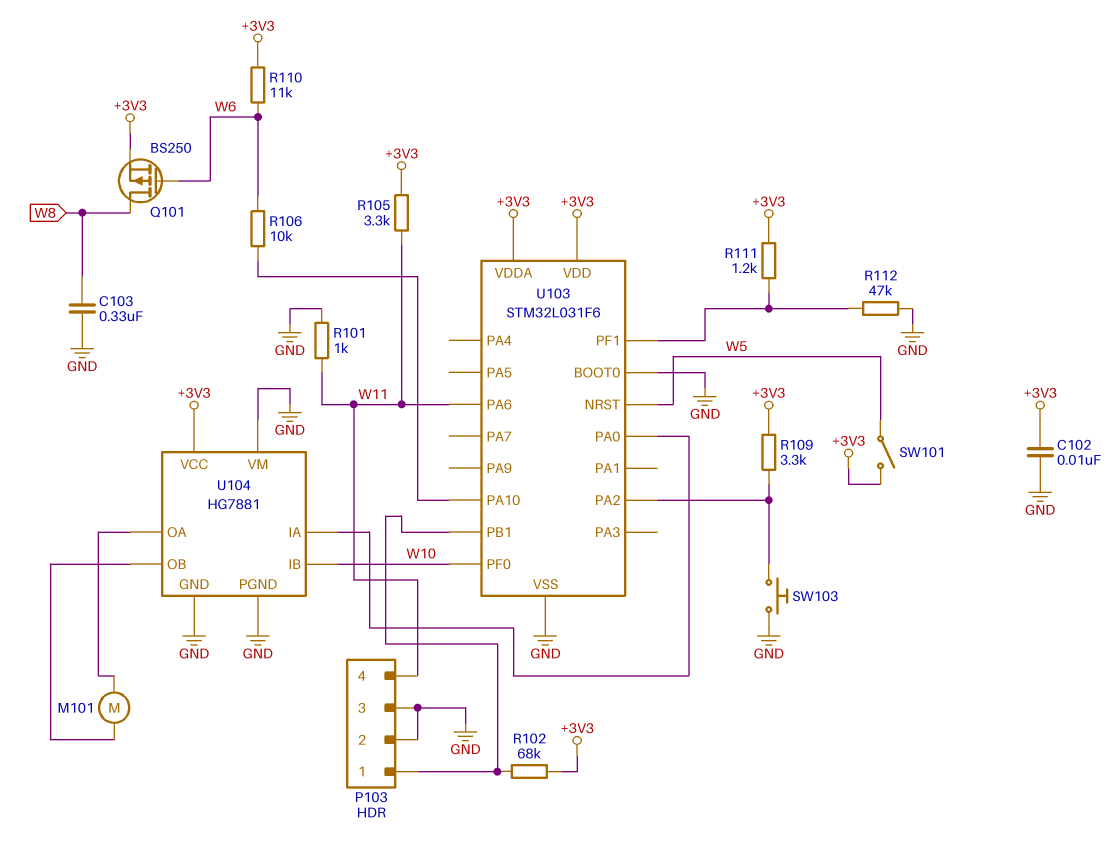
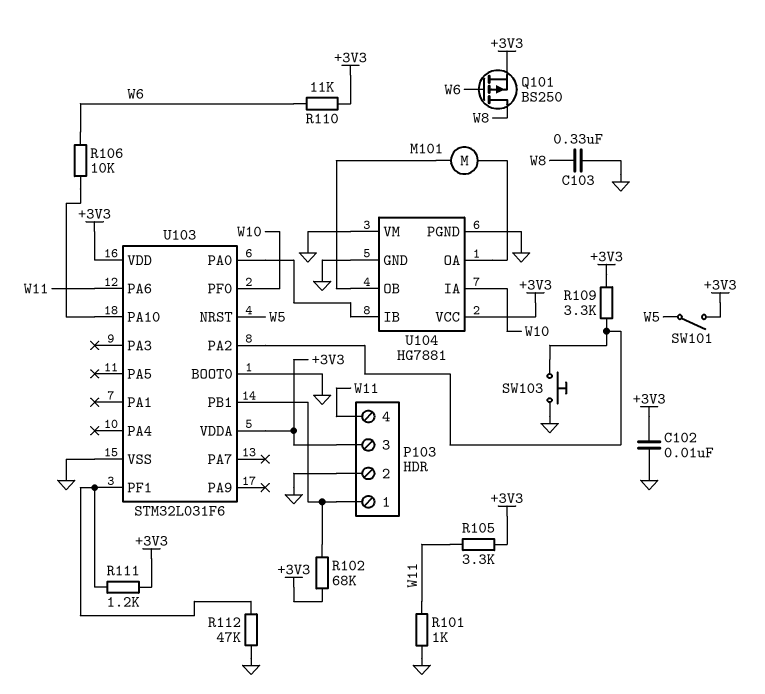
P103 pin 3: GND -> +3V3
U104 pin IA: U103/PA0 -> W10
U104 pin IB: W10 -> U103/PA0

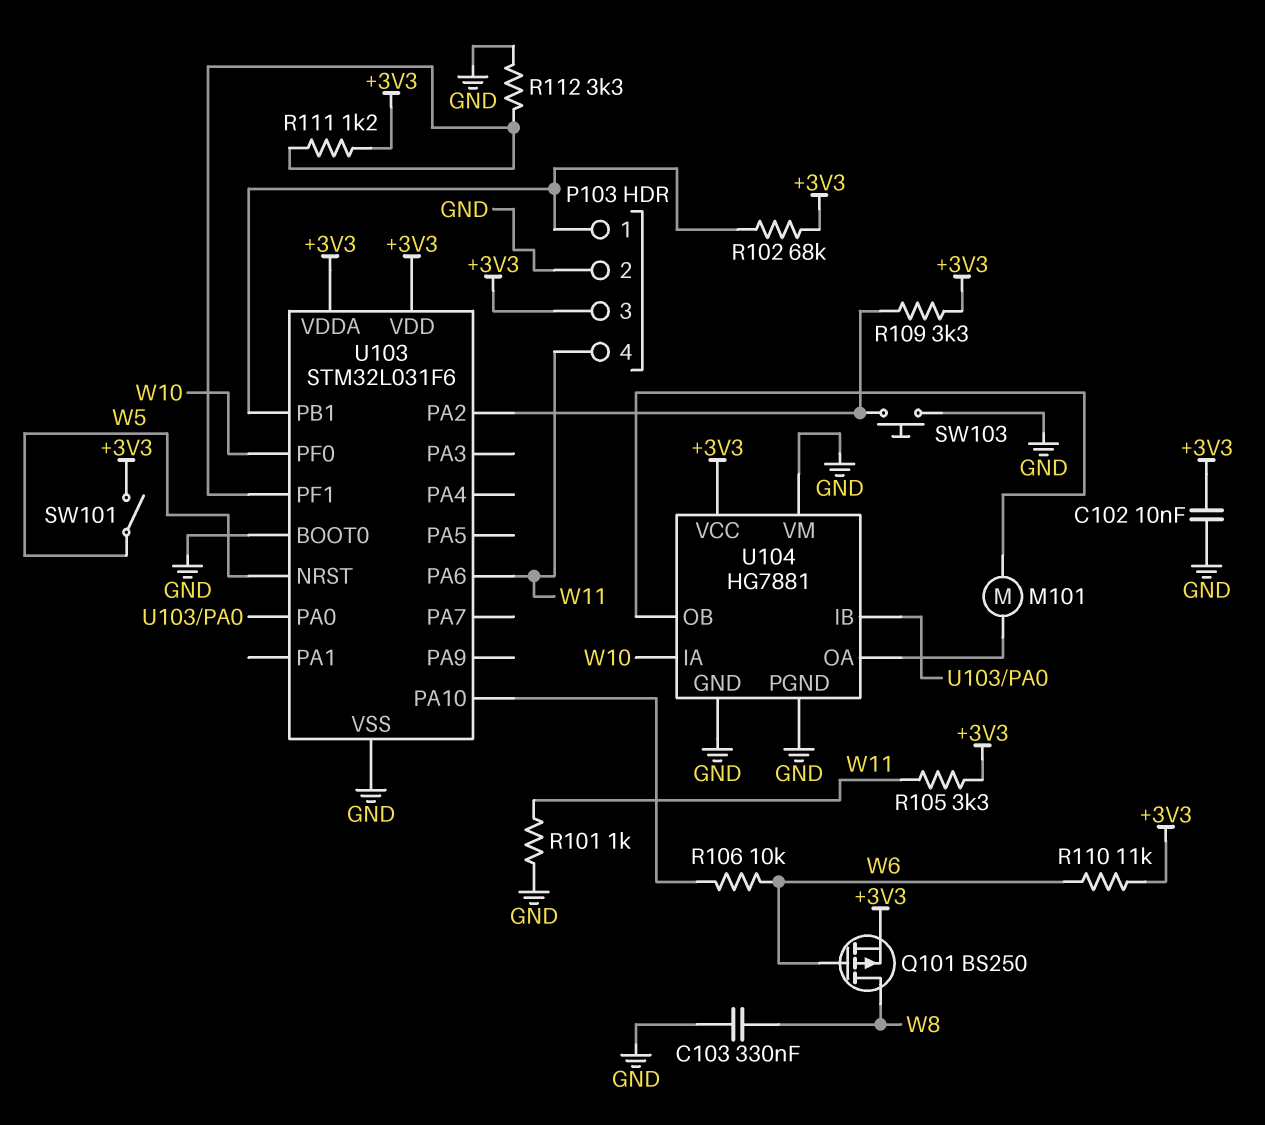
R112: 47k (GND, U103/PF1) -> 3.3k (GND, U103/PF1)

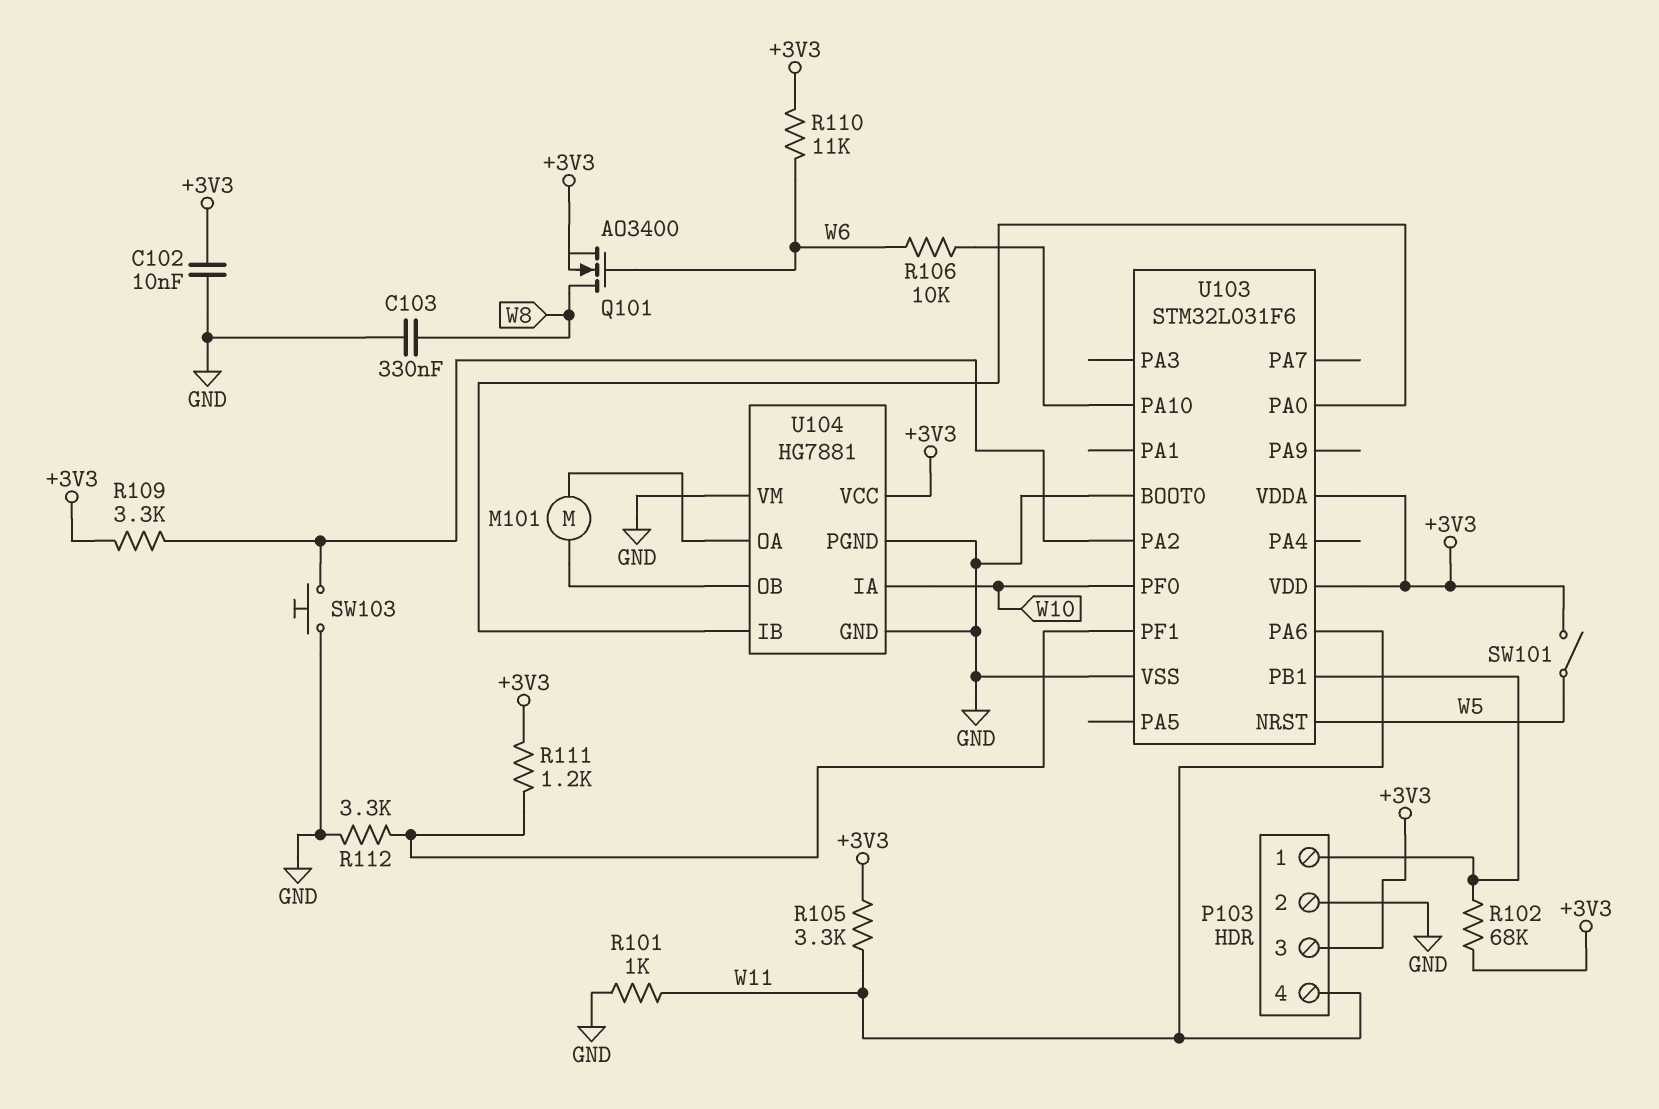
Q101: PMOS BS250 (G W6, D W8, S +3V3) -> NMOS AO3400 (G W6, D W8, S +3V3)

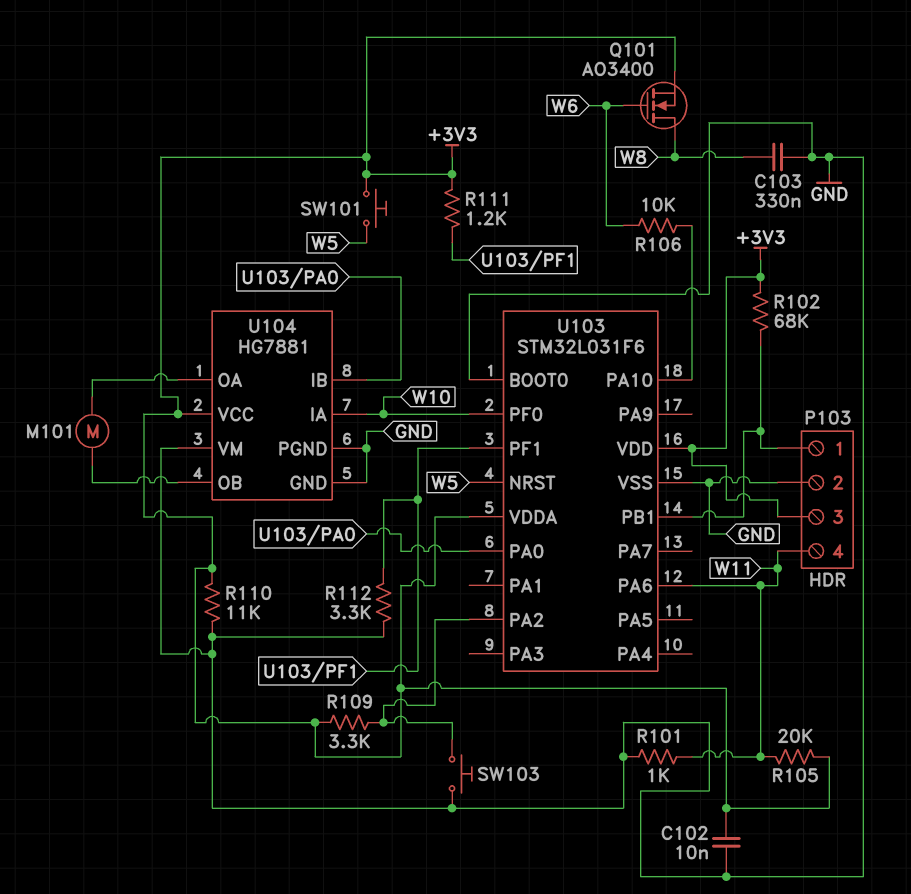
R105: 3.3k (+3V3, W11) -> 20k (+3V3, W11)
R110: 11k (+3V3, W6) -> 11k (+3V3, GND)
SW101: switch (+3V3, W5) -> button (+3V3, W5)

